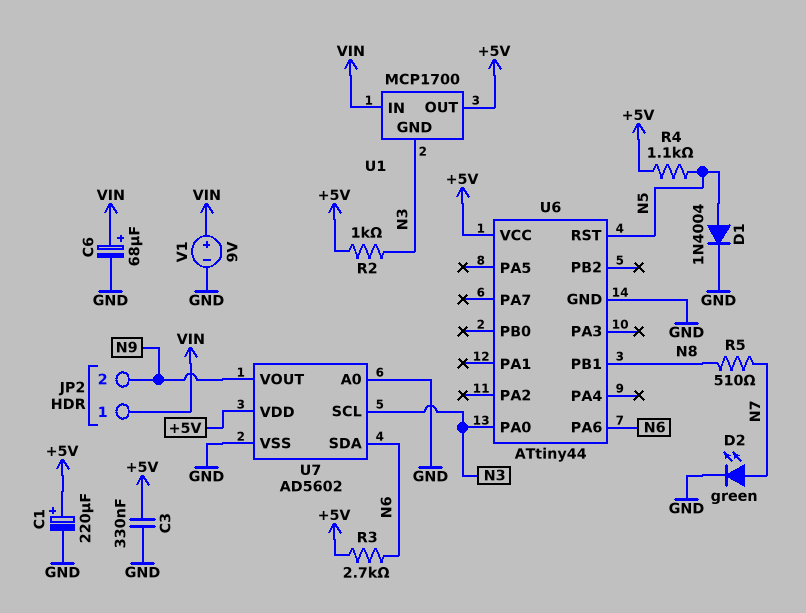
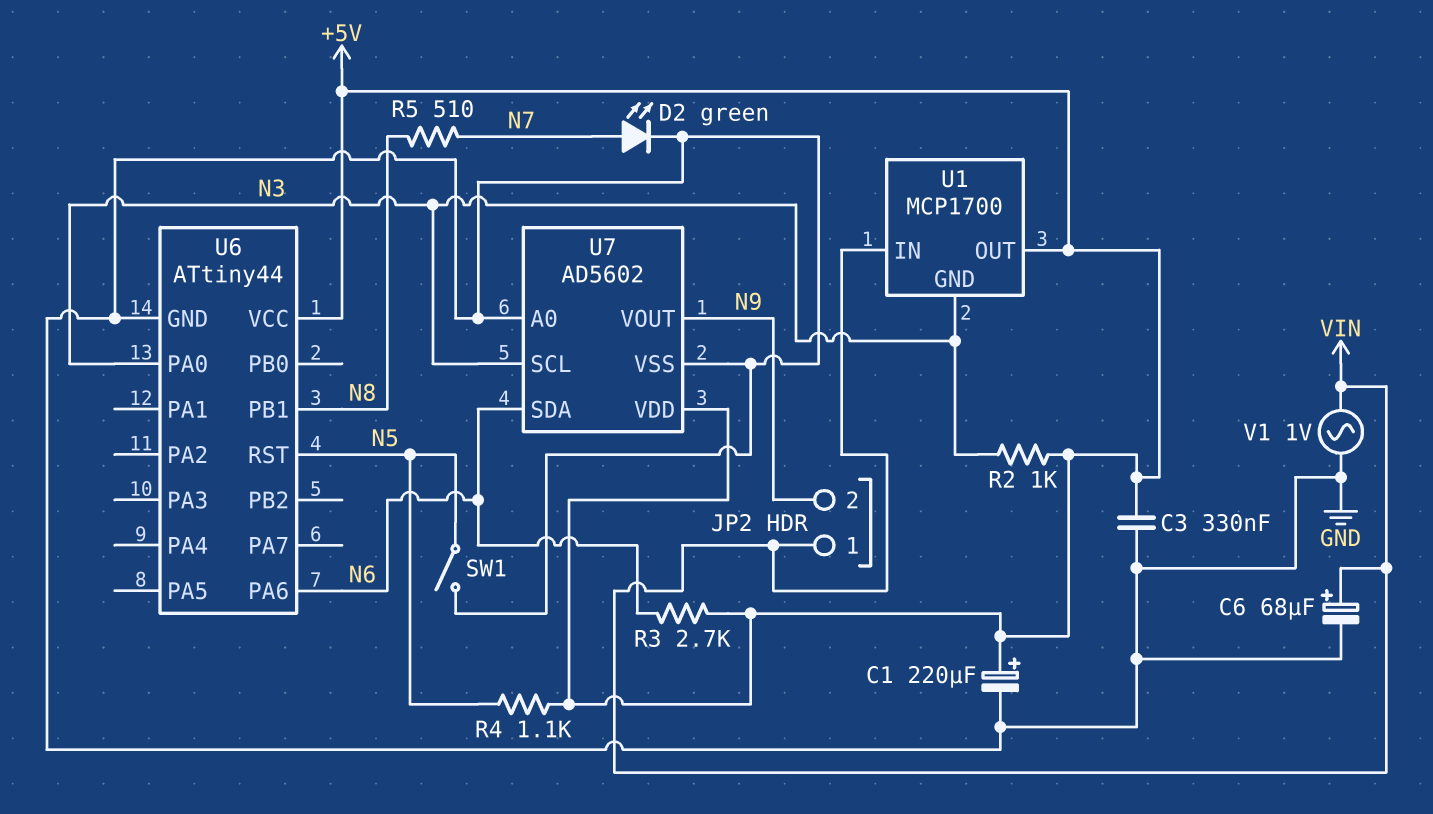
D1: diode 1N4004 (A N5, K GND) -> none
SW1: none -> switch (GND, N5)
V1: 9V (plus VIN, minus GND) -> AC 1V (GND, VIN)

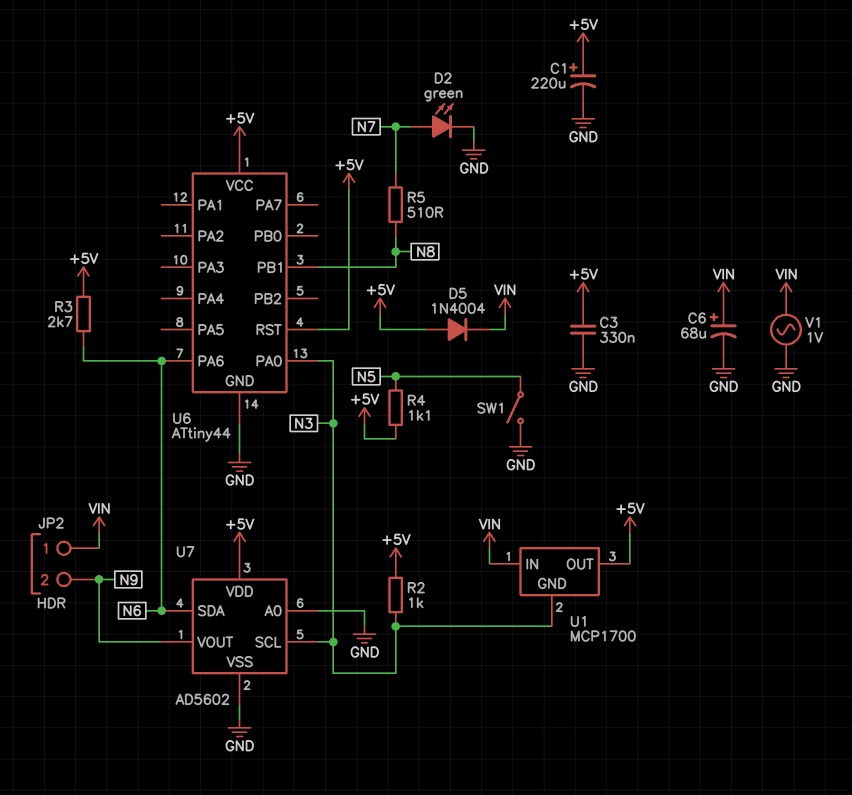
D5: none -> diode 1N4004 (A +5V, K VIN)
U6 pin RST: N5 -> +5V

